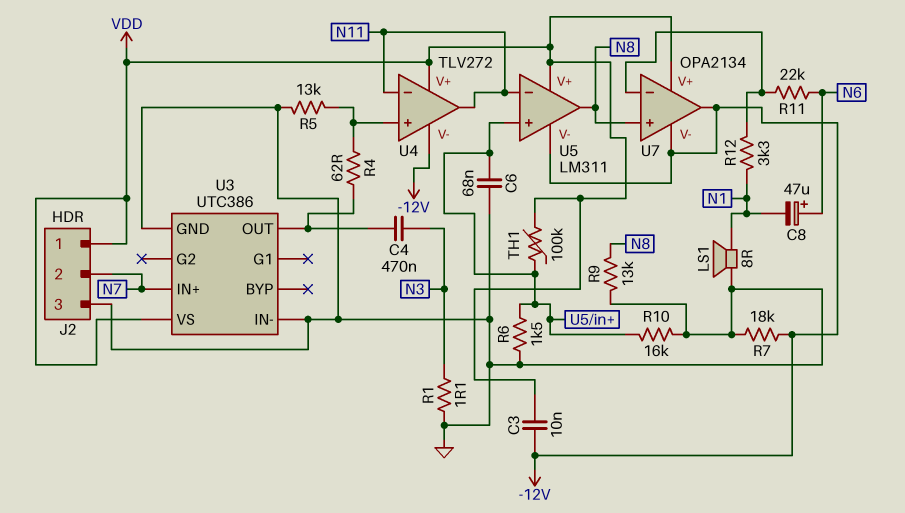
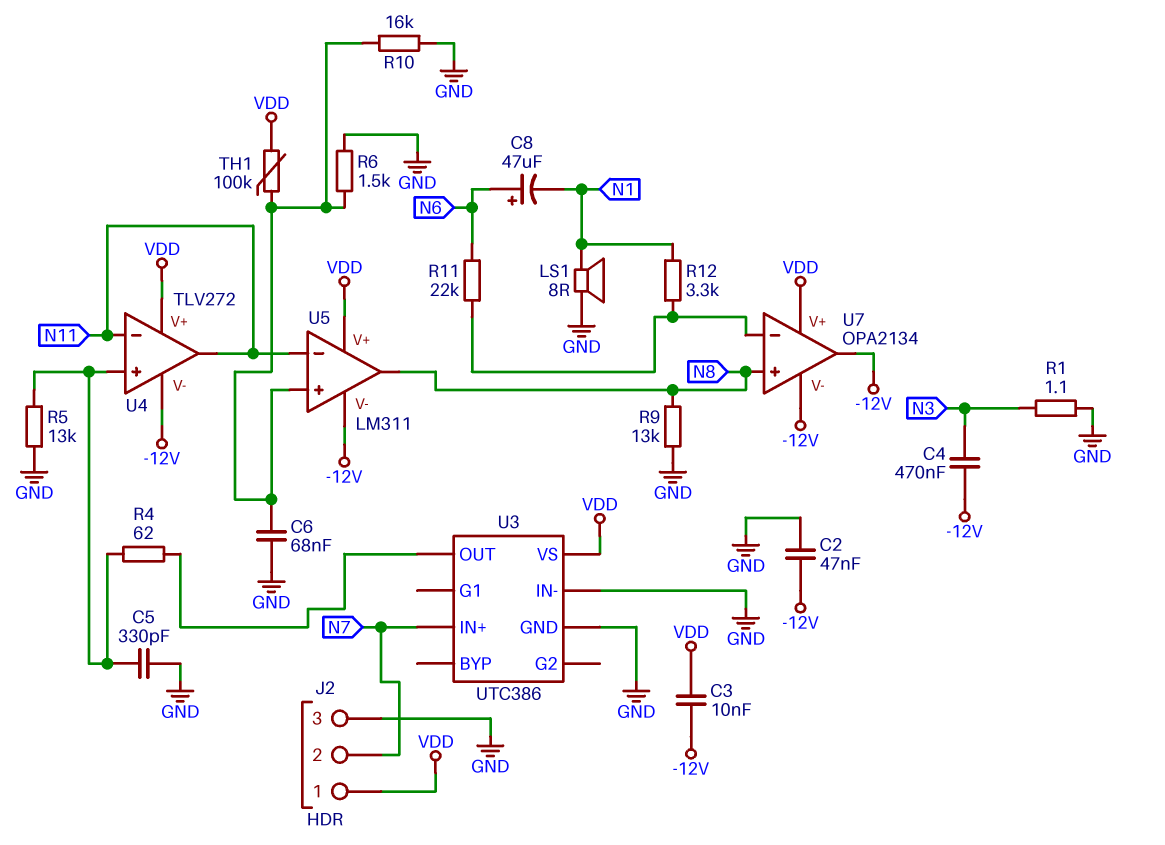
C2: none -> 47nF (-12V, GND)
C4: 470nF (N3, U3/OUT) -> 470nF (-12V, N3)
C5: none -> 330pF (GND, U4/in+)
R7: 18k (-12V, GND) -> none

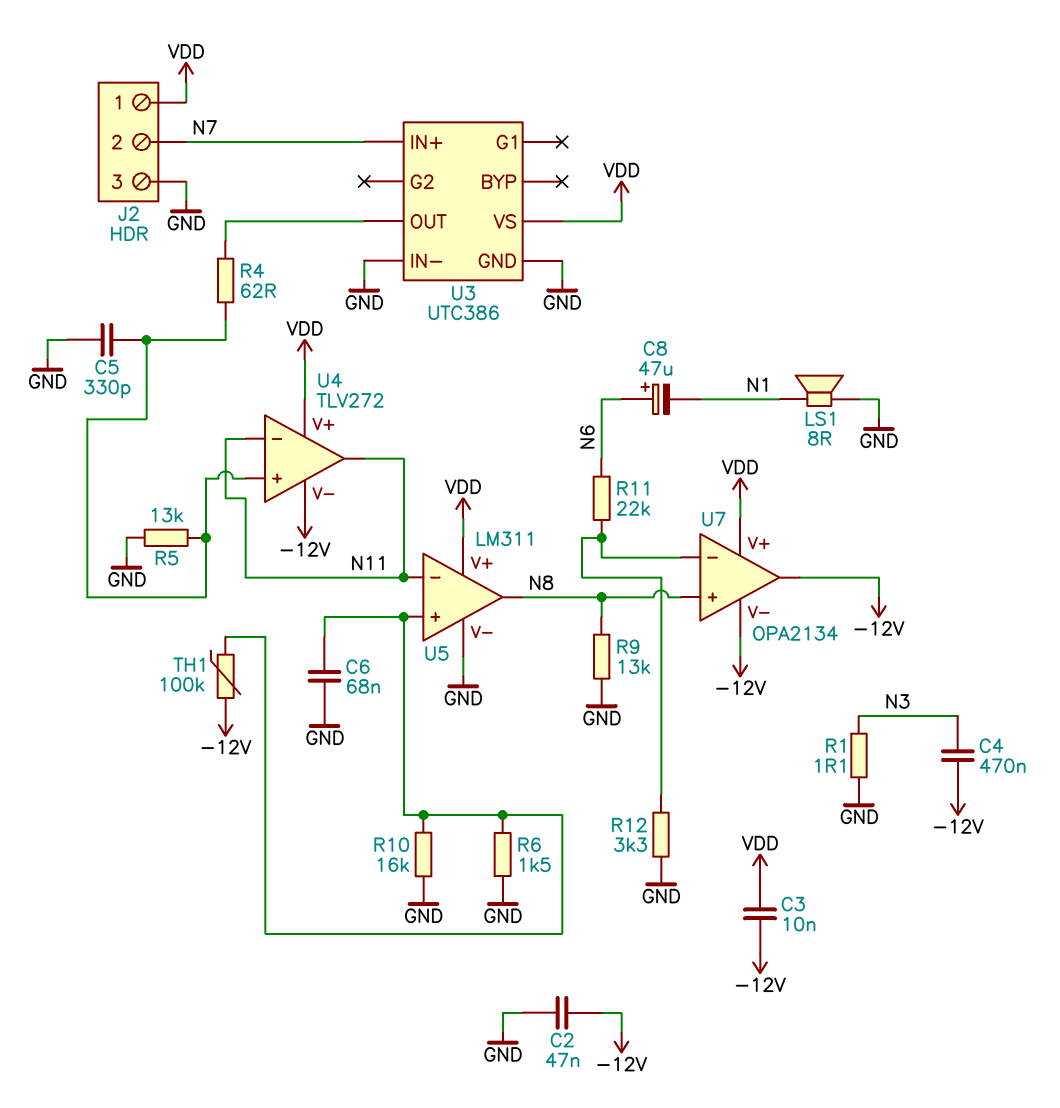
R12: 3.3k (N1, U7/in-) -> 3.3k (GND, U7/in-)
TH1: 100k (U5/in+, VDD) -> 100k (-12V, U5/in+)
U5 pin V-: -12V -> GND

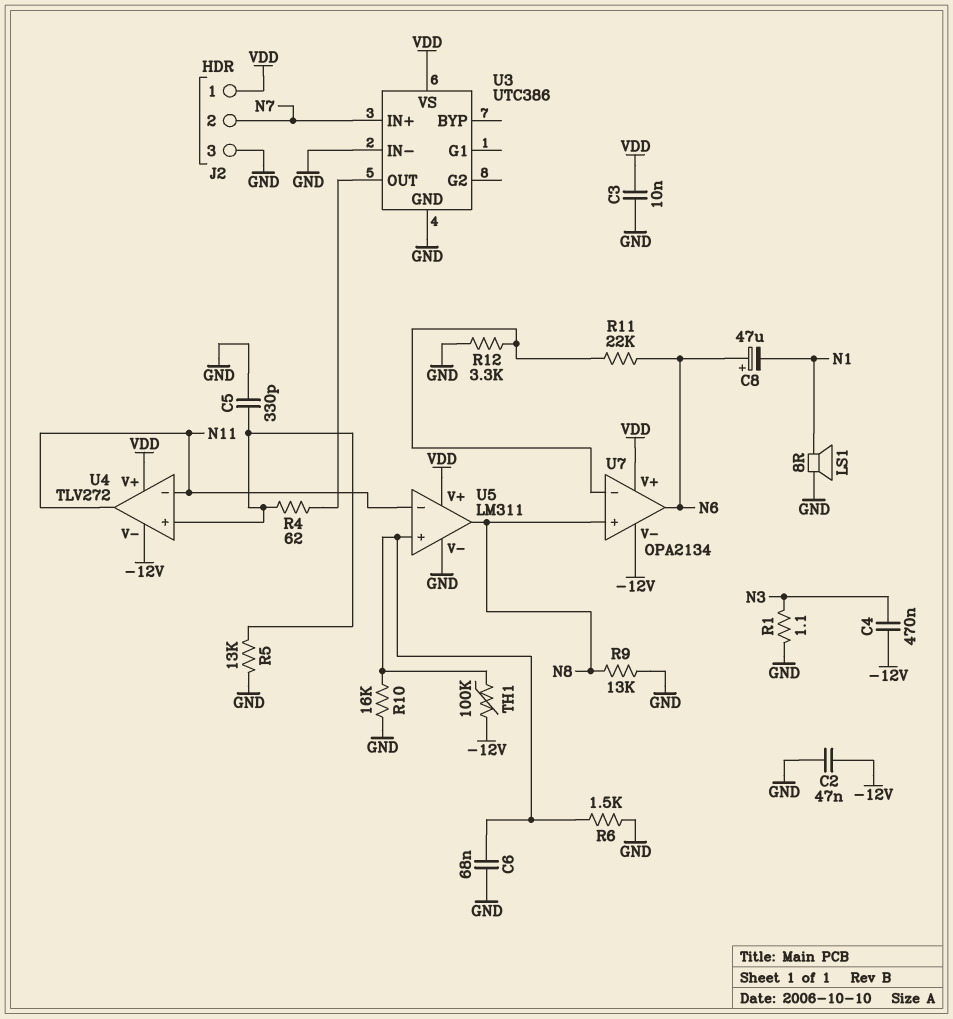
C3: 10nF (-12V, VDD) -> 10nF (GND, VDD)
U7 pin out: -12V -> N6

